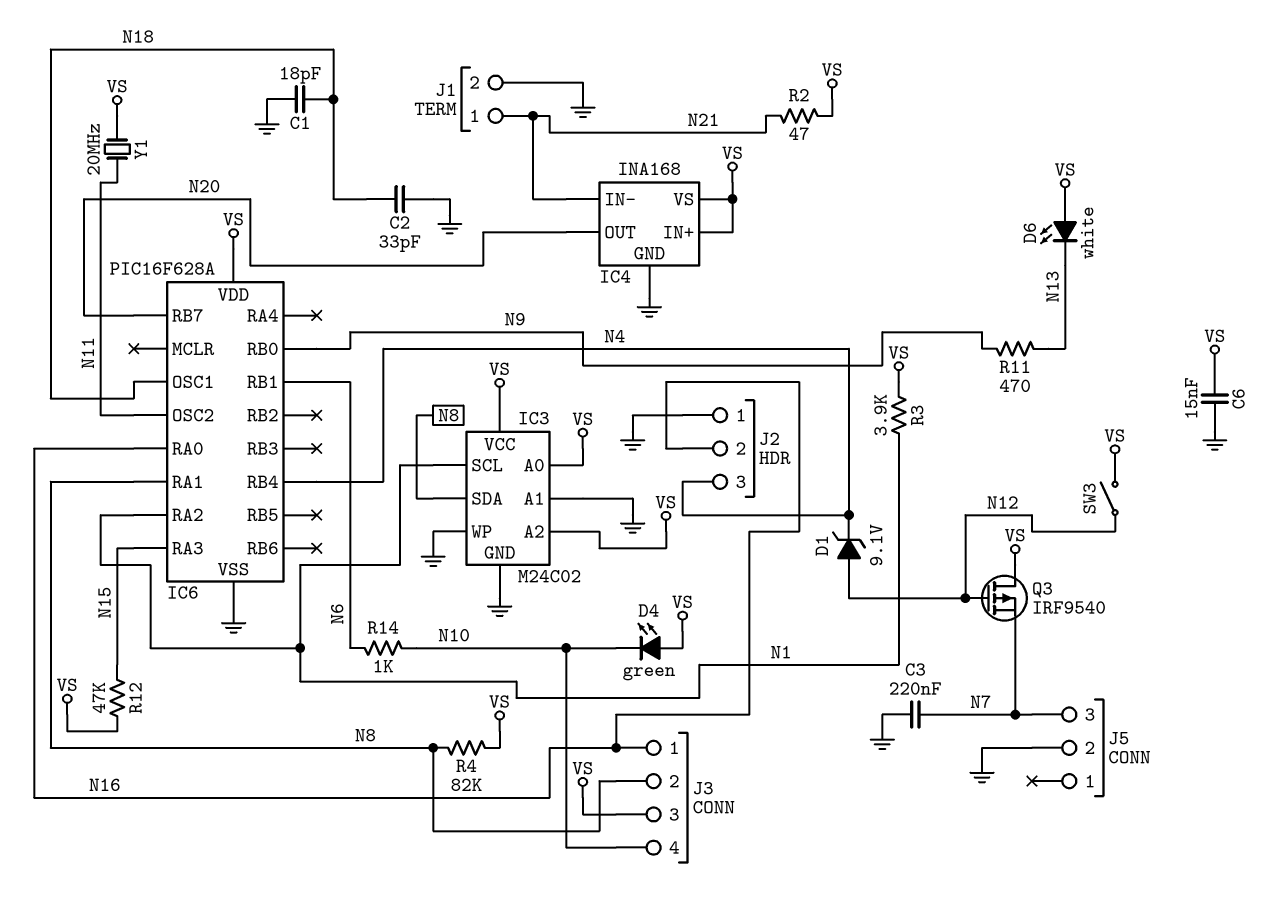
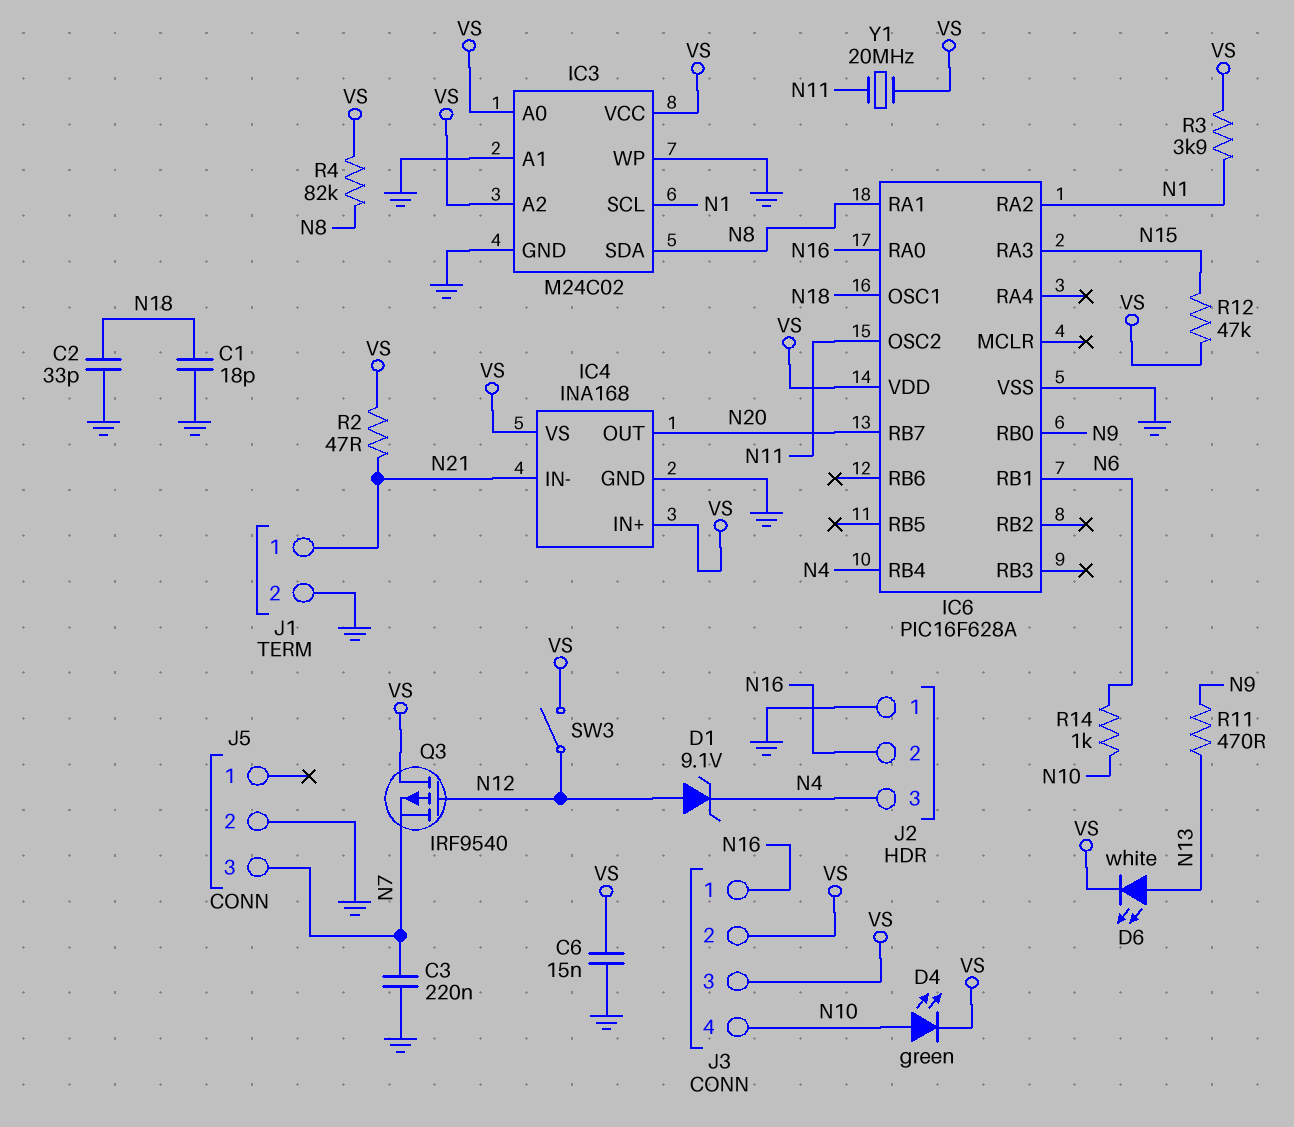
D4: LED green (A VS, K N10) -> LED green (A N10, K VS)
D6: LED white (A VS, K N13) -> LED white (A N13, K VS)
J3 pin 2: N8 -> VS

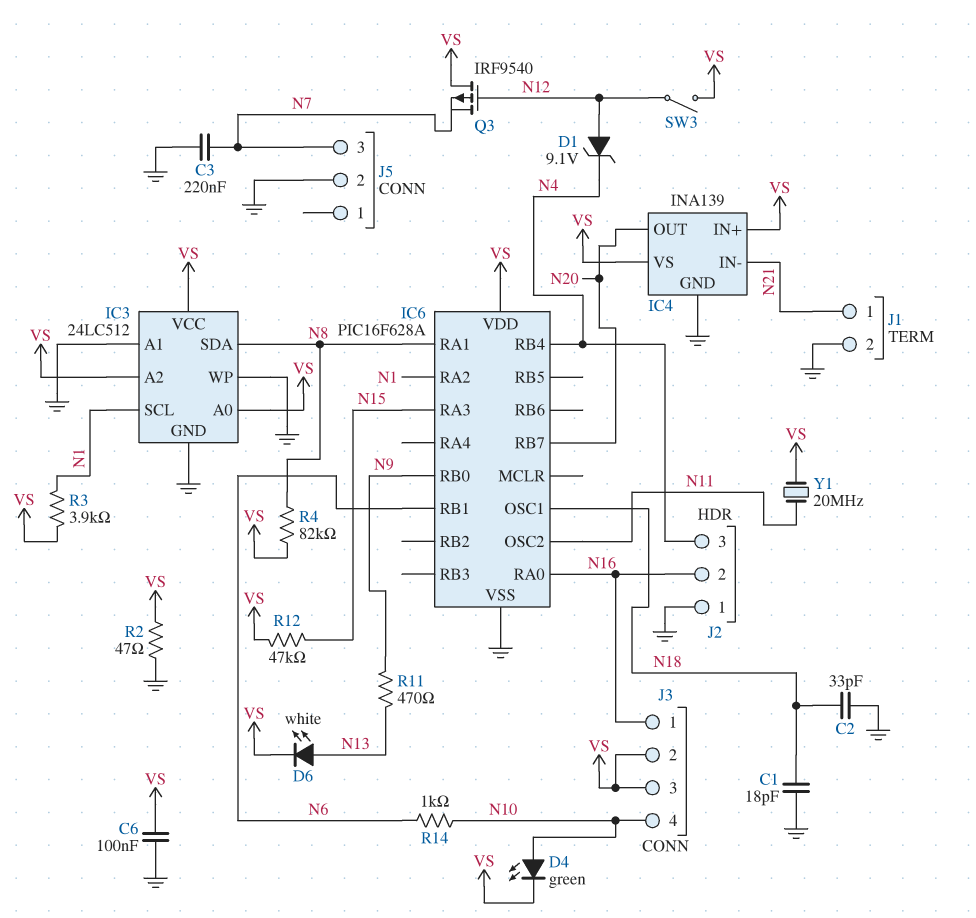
C6: 15nF (GND, VS) -> 100nF (GND, VS)
IC3: M24C02 -> 24LC512
IC4: INA168 -> INA139
R2: 47 (N21, VS) -> 47 (GND, VS)

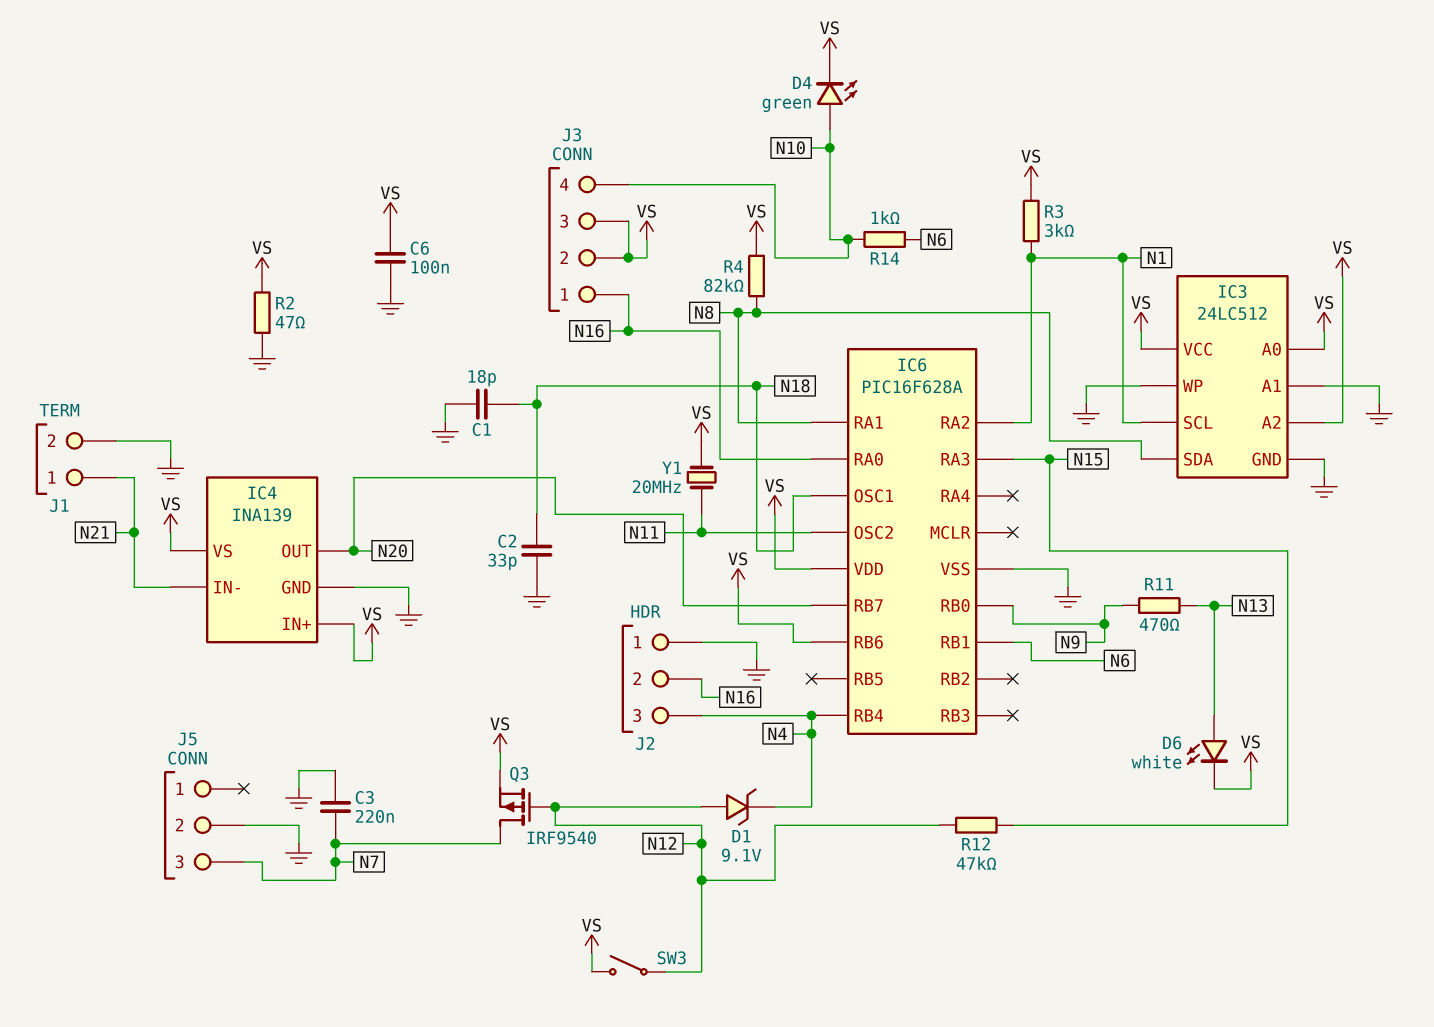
IC6 pin RB6: none -> VS
Q3: PMOS IRF9540 (G N12, D VS, S N7) -> PMOS IRF9540 (G N12, D N7, S VS)
R3: 3.9k (N1, VS) -> 3k (N1, VS)
R12: 47k (N15, VS) -> 47k (N12, N15)

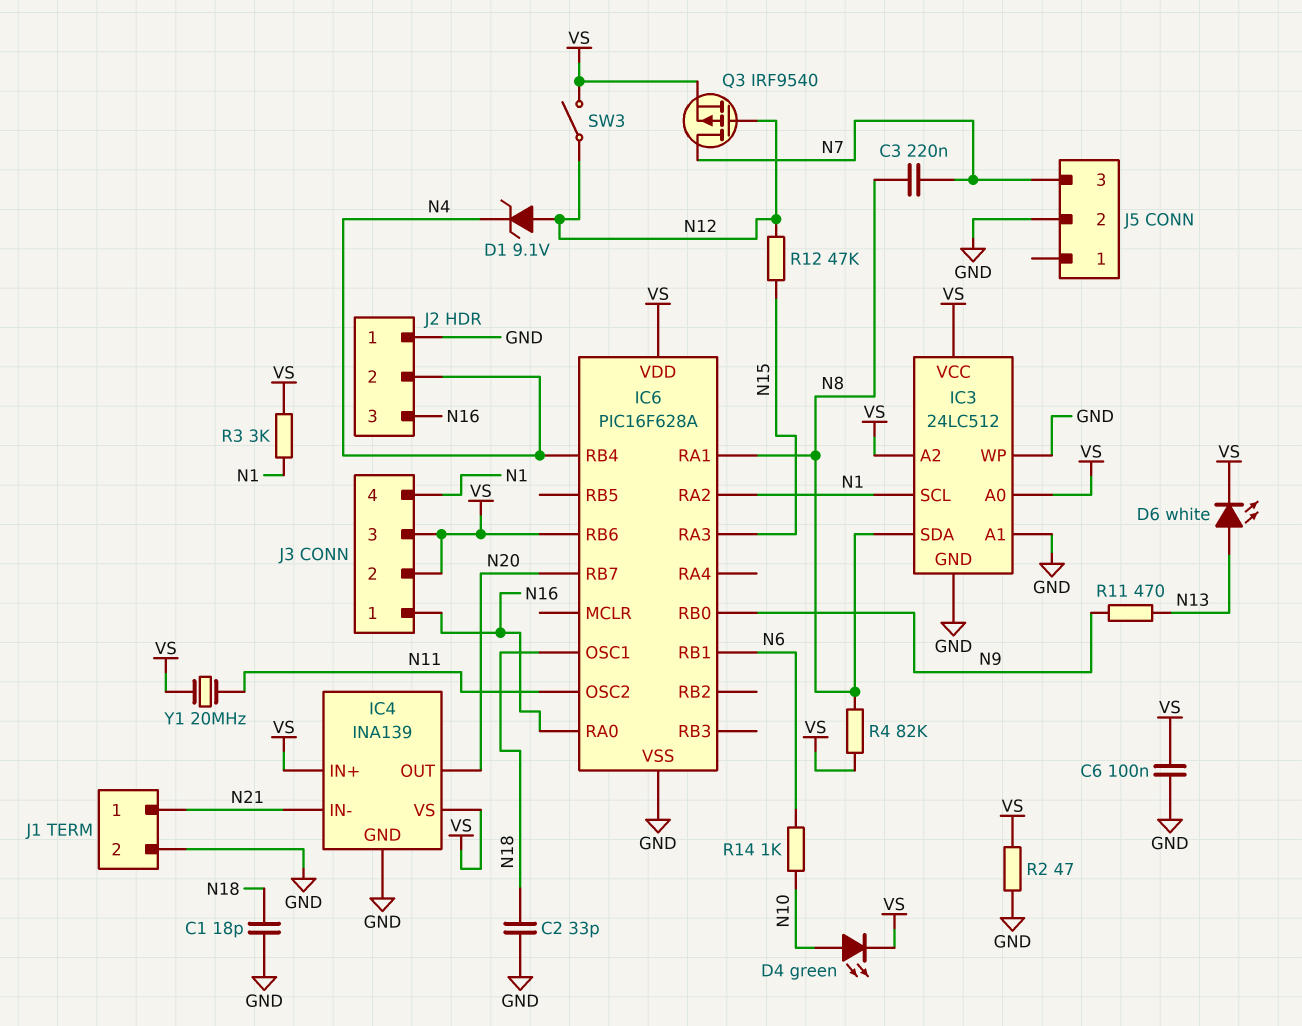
C3: 220nF (GND, N7) -> 220nF (N7, N8)
J2 pin 2: N16 -> N4
J2 pin 3: N4 -> N16
J3 pin 4: N10 -> N1

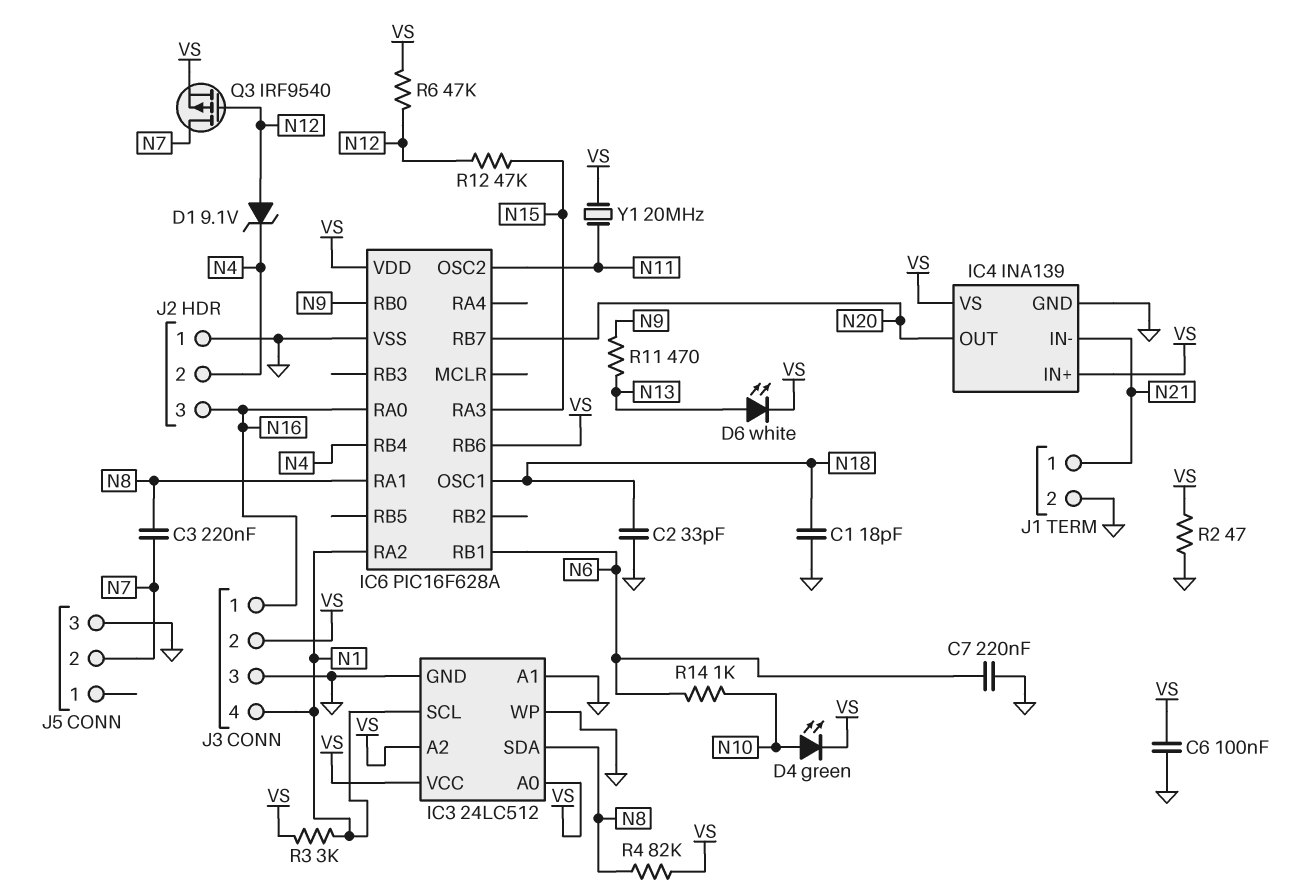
C7: none -> 220nF (GND, N6)
J3 pin 3: VS -> GND
J5 pin 2: GND -> N7
J5 pin 3: N7 -> GND
R6: none -> 47k (N12, VS)
SW3: switch (N12, VS) -> none

